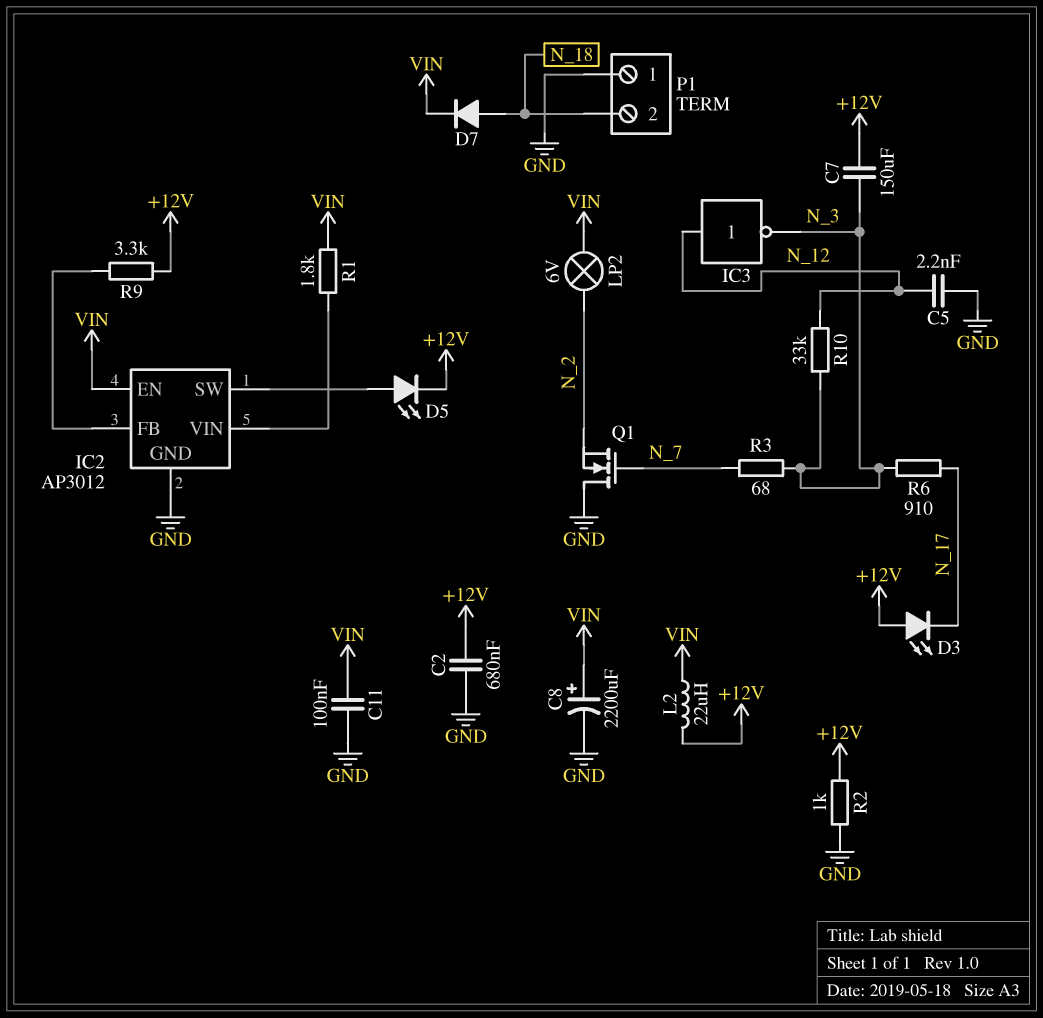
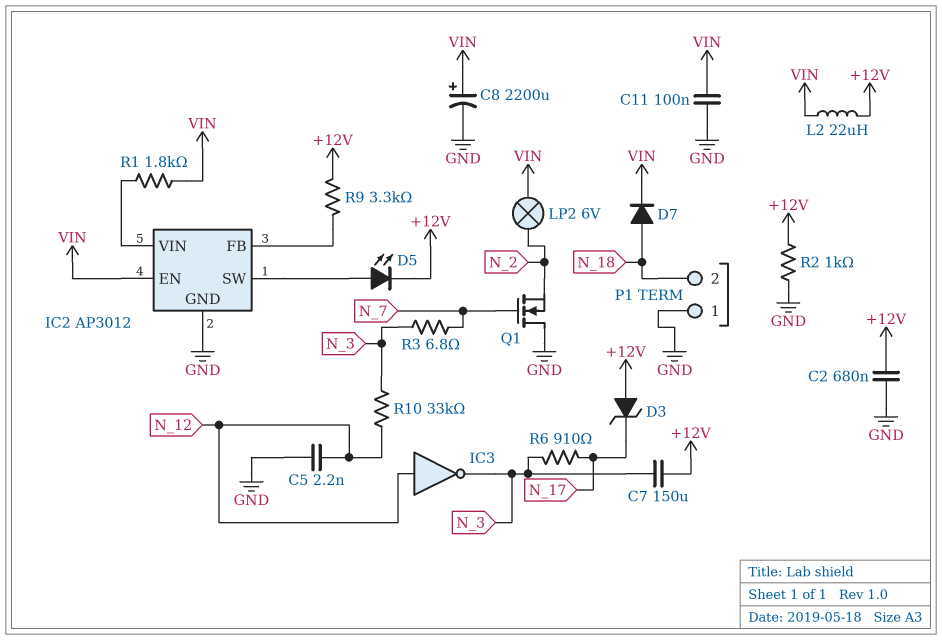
D3: LED (A +12V, K N_17) -> zener (A +12V, K N_17)
R3: 68 (N_3, N_7) -> 6.8 (N_3, N_7)

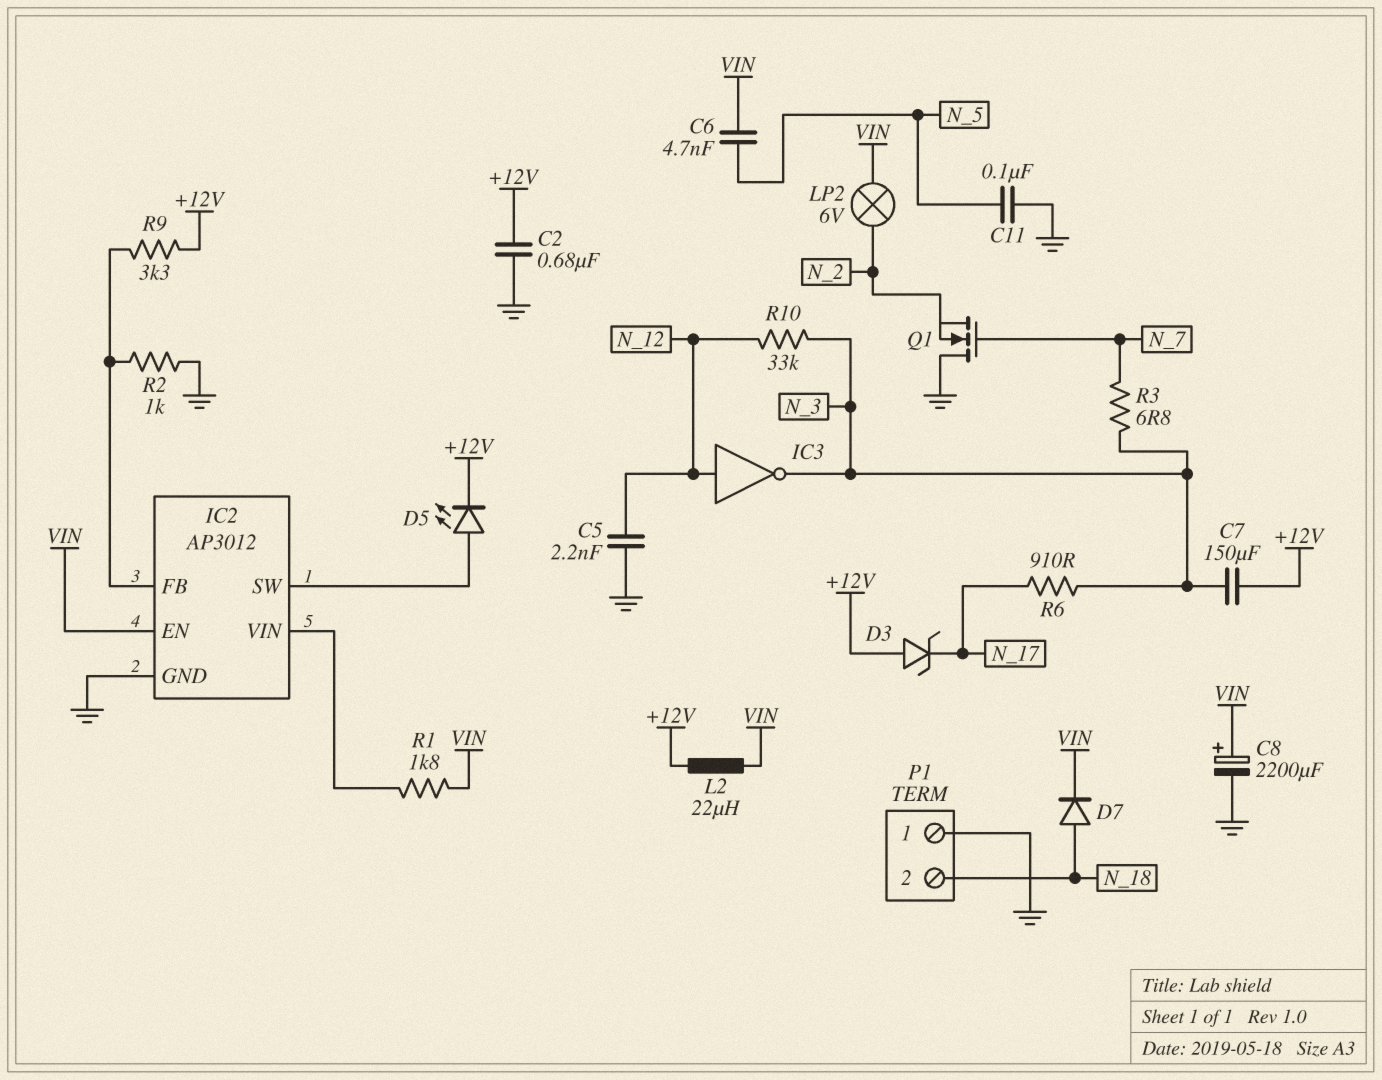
C6: none -> 4.7nF (N_5, VIN)
C11: 100nF (GND, VIN) -> 100nF (GND, N_5)
R2: 1k (+12V, GND) -> 1k (GND, IC2/FB)

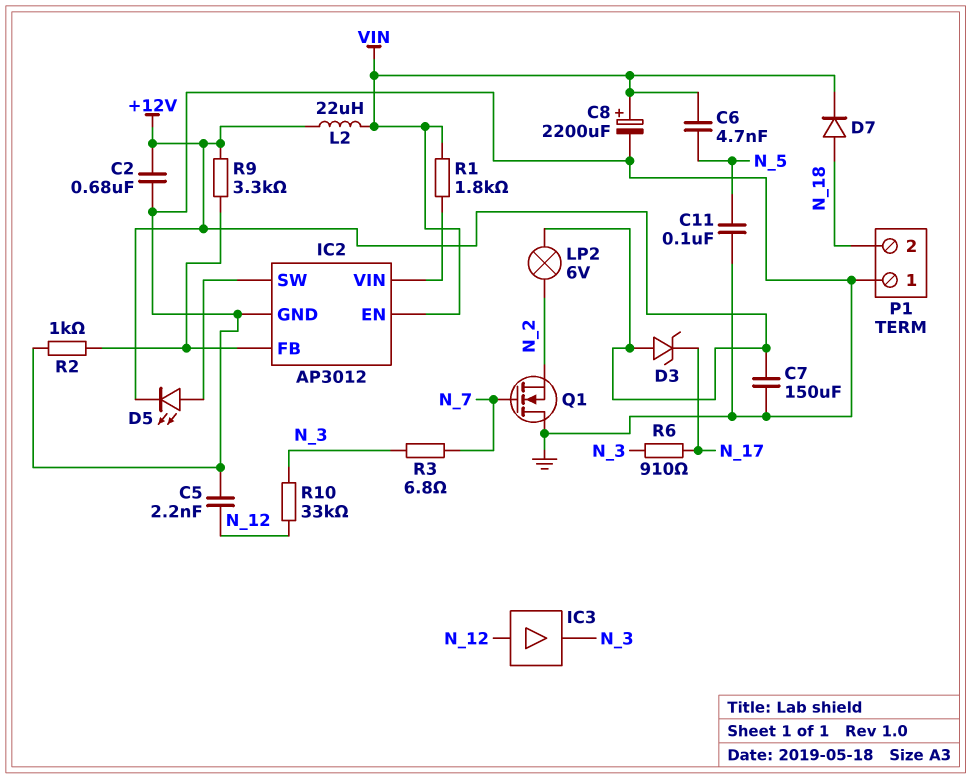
C7: 150uF (+12V, N_3) -> 150uF (+12V, GND)
IC3: NOT (in N_12, out N_3) -> buffer (in N_12, out N_3)
LP2: lamp 6V (N_2, VIN) -> lamp 6V (+12V, N_2)

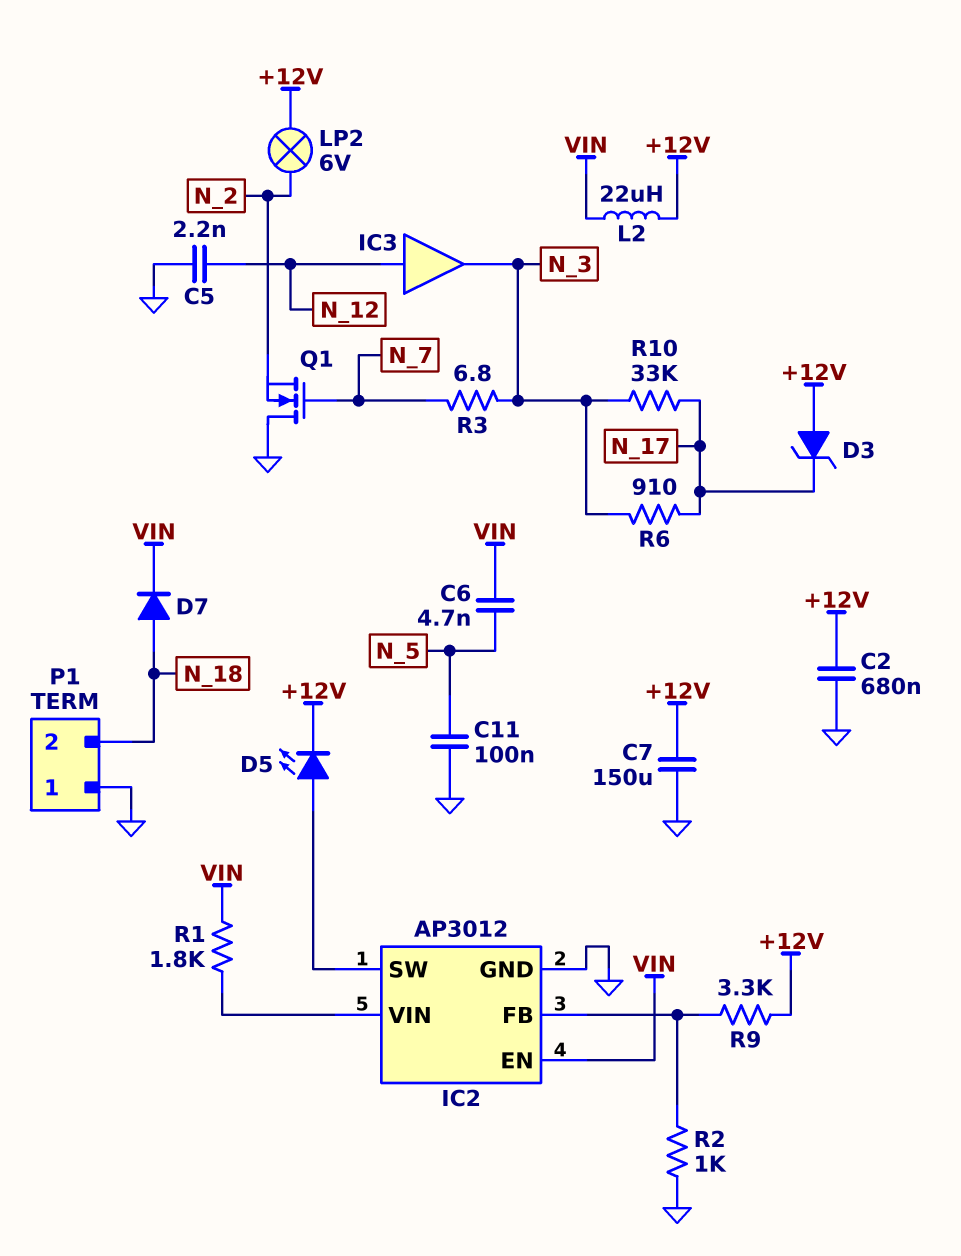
C8: 2200uF (plus VIN, minus GND) -> none
R10: 33k (N_3, N_12) -> 33k (N_3, N_17)

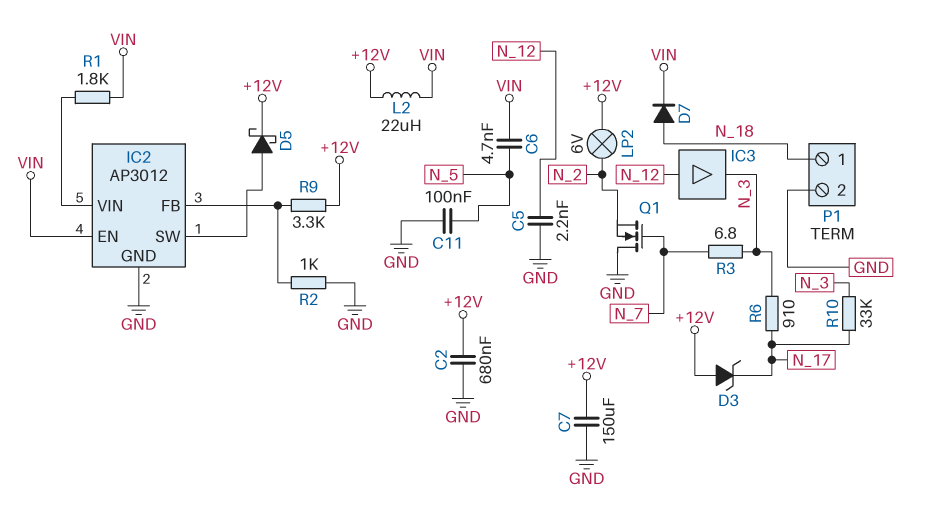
D5: LED (A IC2/SW, K +12V) -> schottky (A IC2/SW, K +12V)
P1 pin 1: GND -> N_18
P1 pin 2: N_18 -> GND

